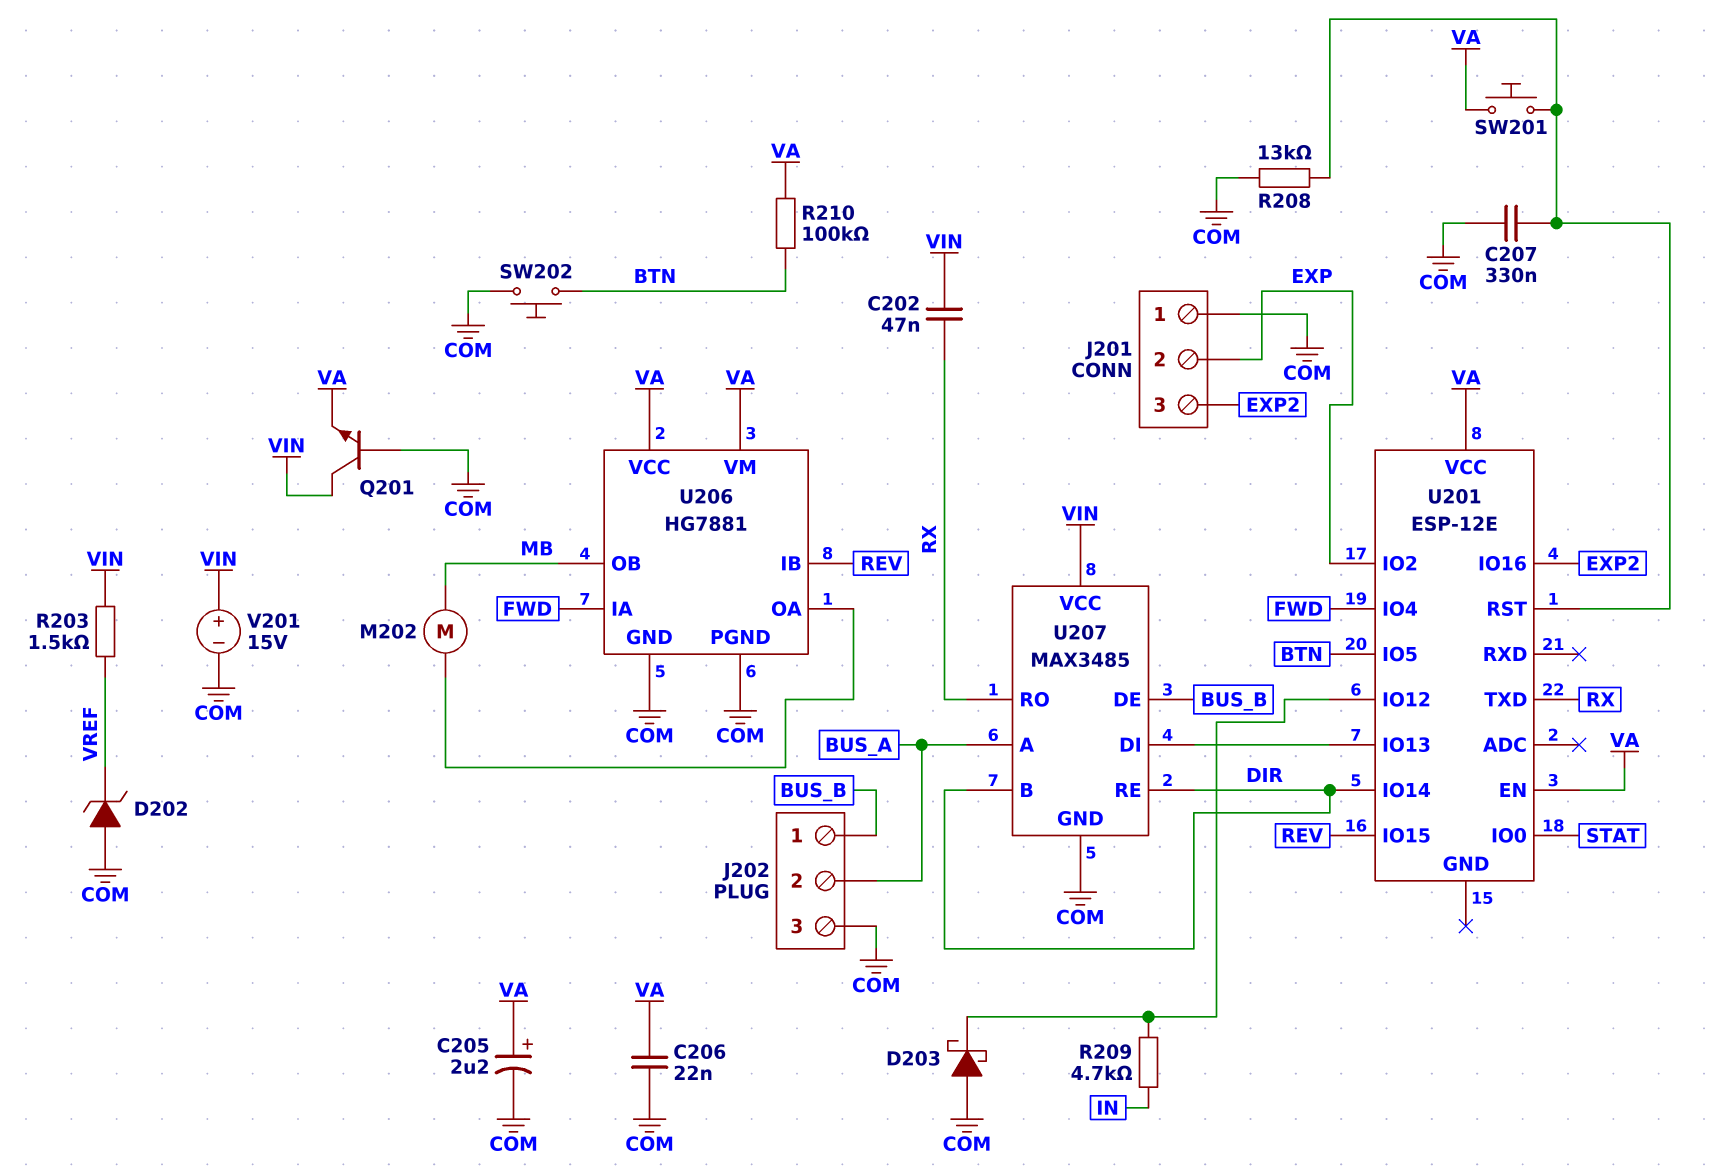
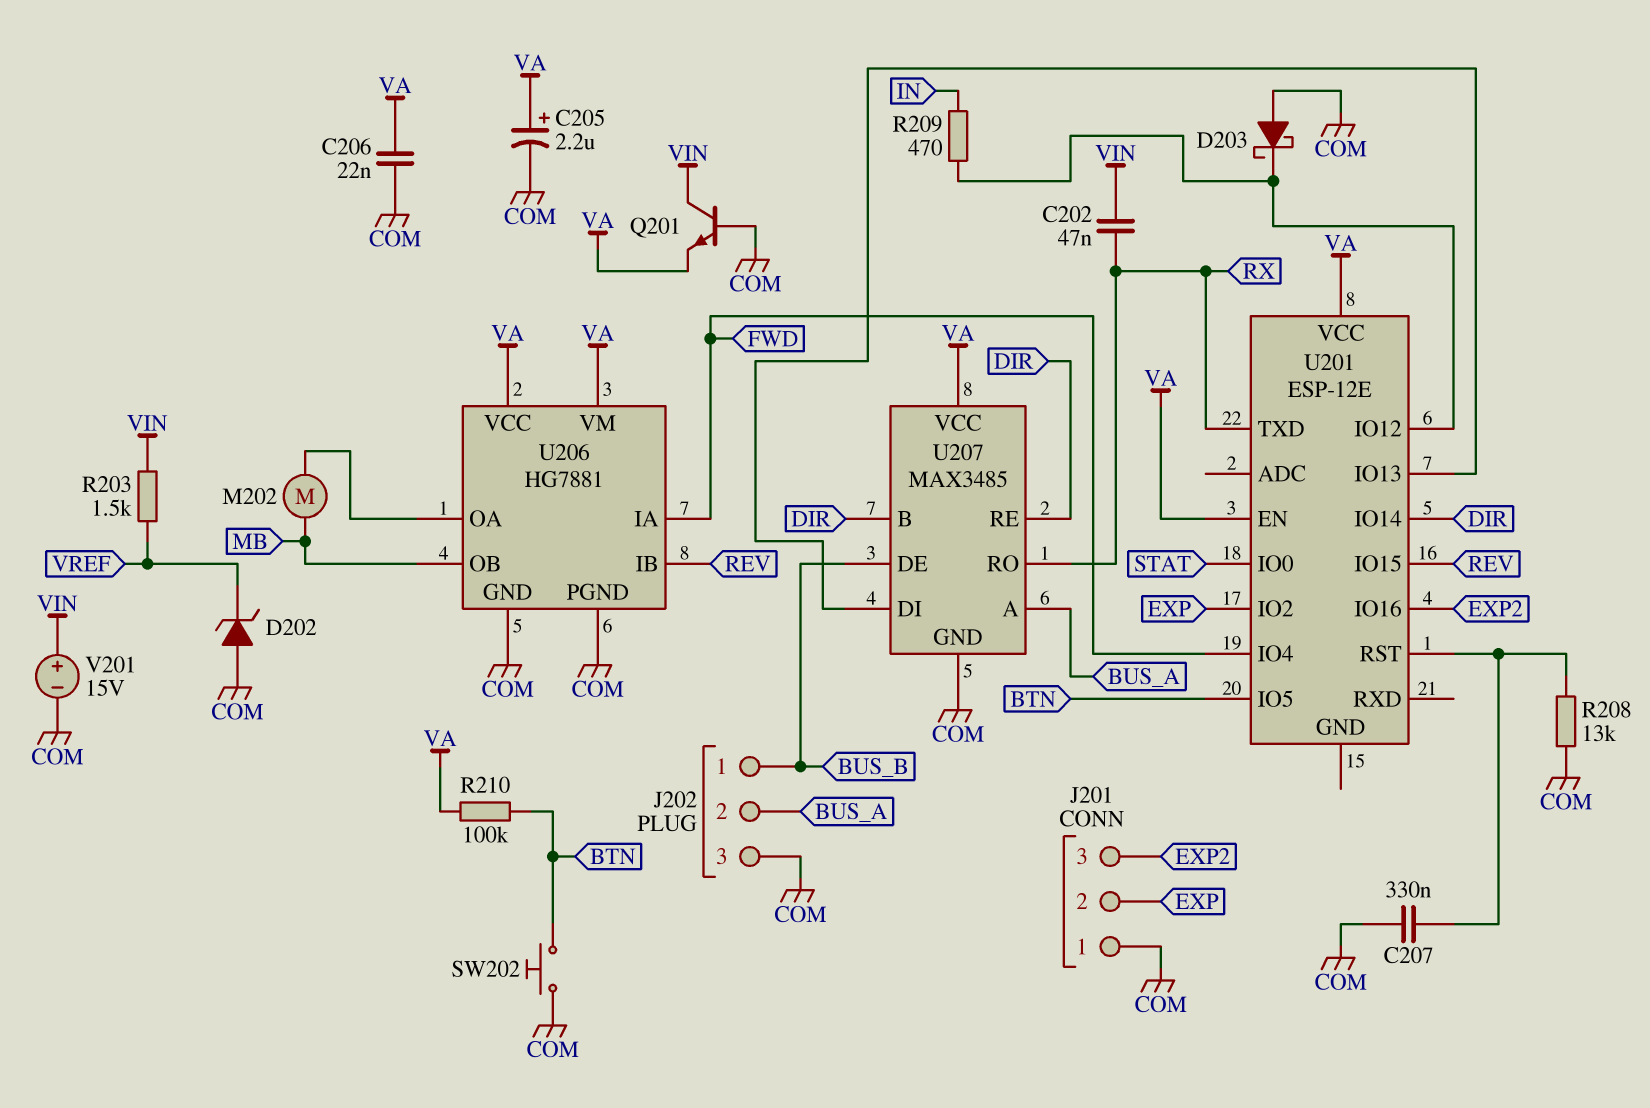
R209: 4.7k (IN, U201/IO12) -> 470 (IN, U201/IO12)
SW201: button (U201/RST, VA) -> none
U207 pin VCC: VIN -> VA

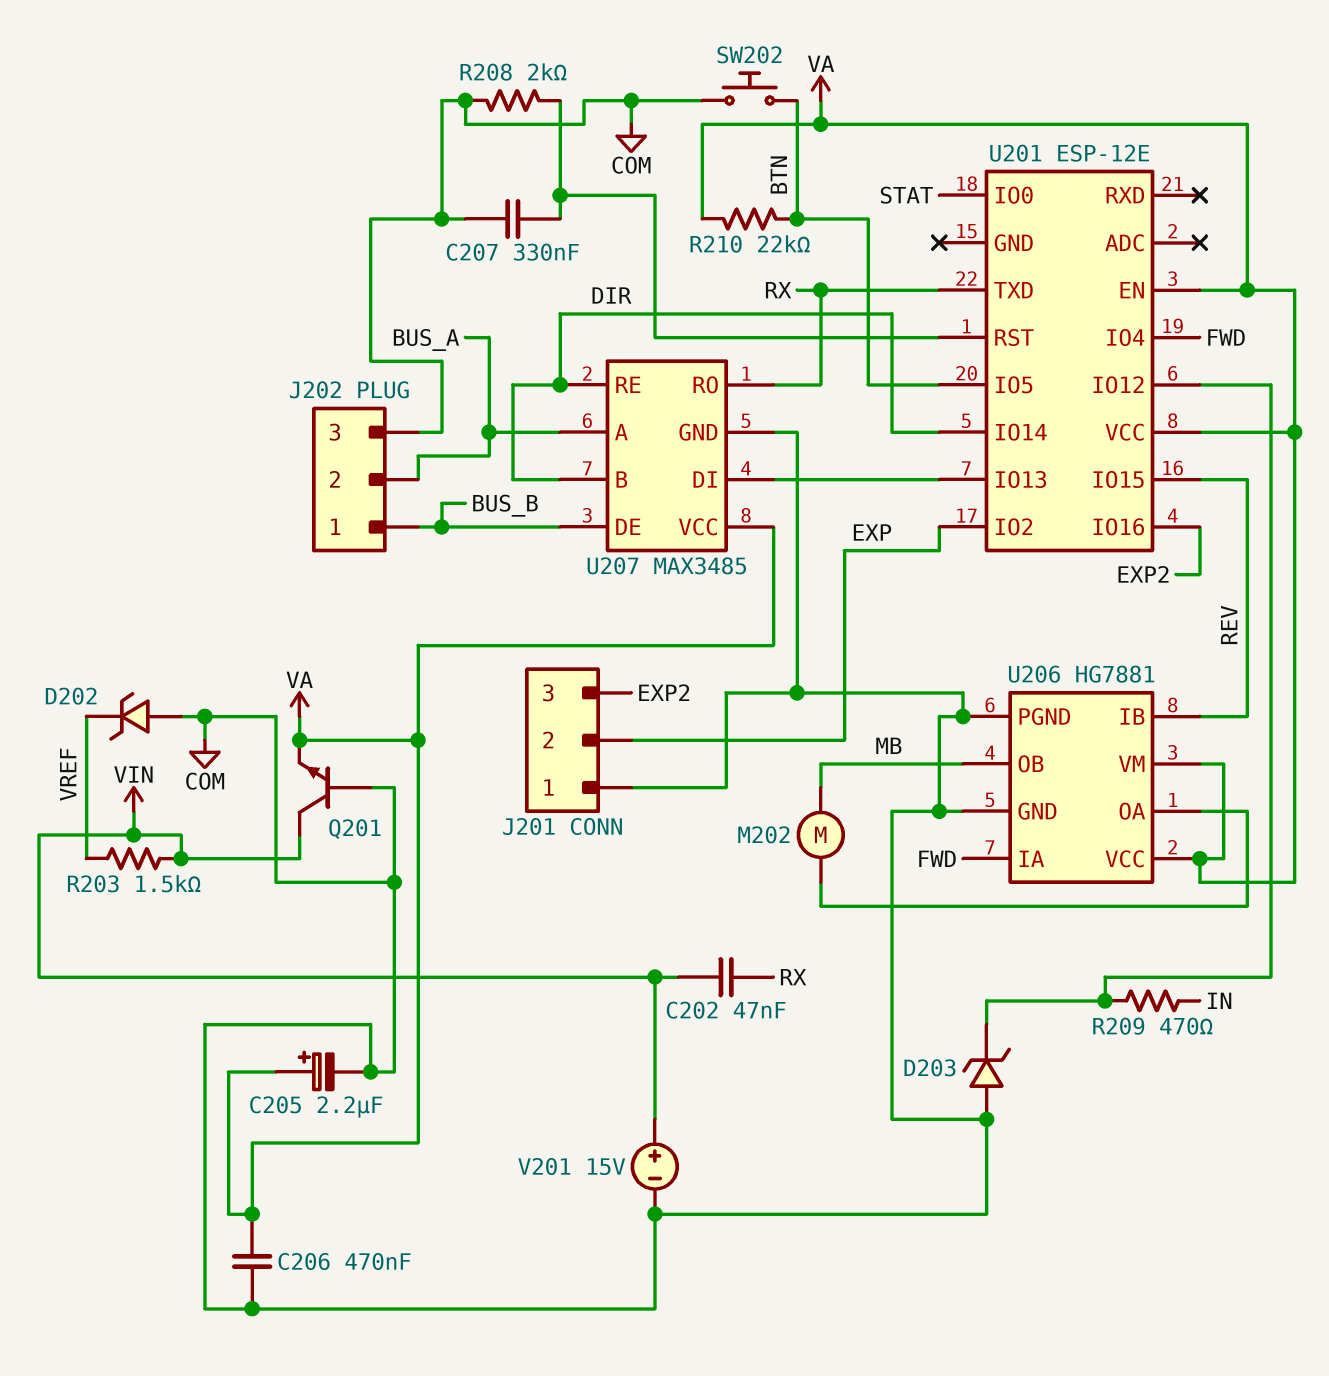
C206: 22nF (COM, VA) -> 470nF (COM, VA)
D203: schottky (A COM, K U201/IO12) -> zener (A COM, K U201/IO12)
R208: 13k (COM, U201/RST) -> 2k (COM, U201/RST)
R210: 100k (BTN, VA) -> 22k (BTN, VA)

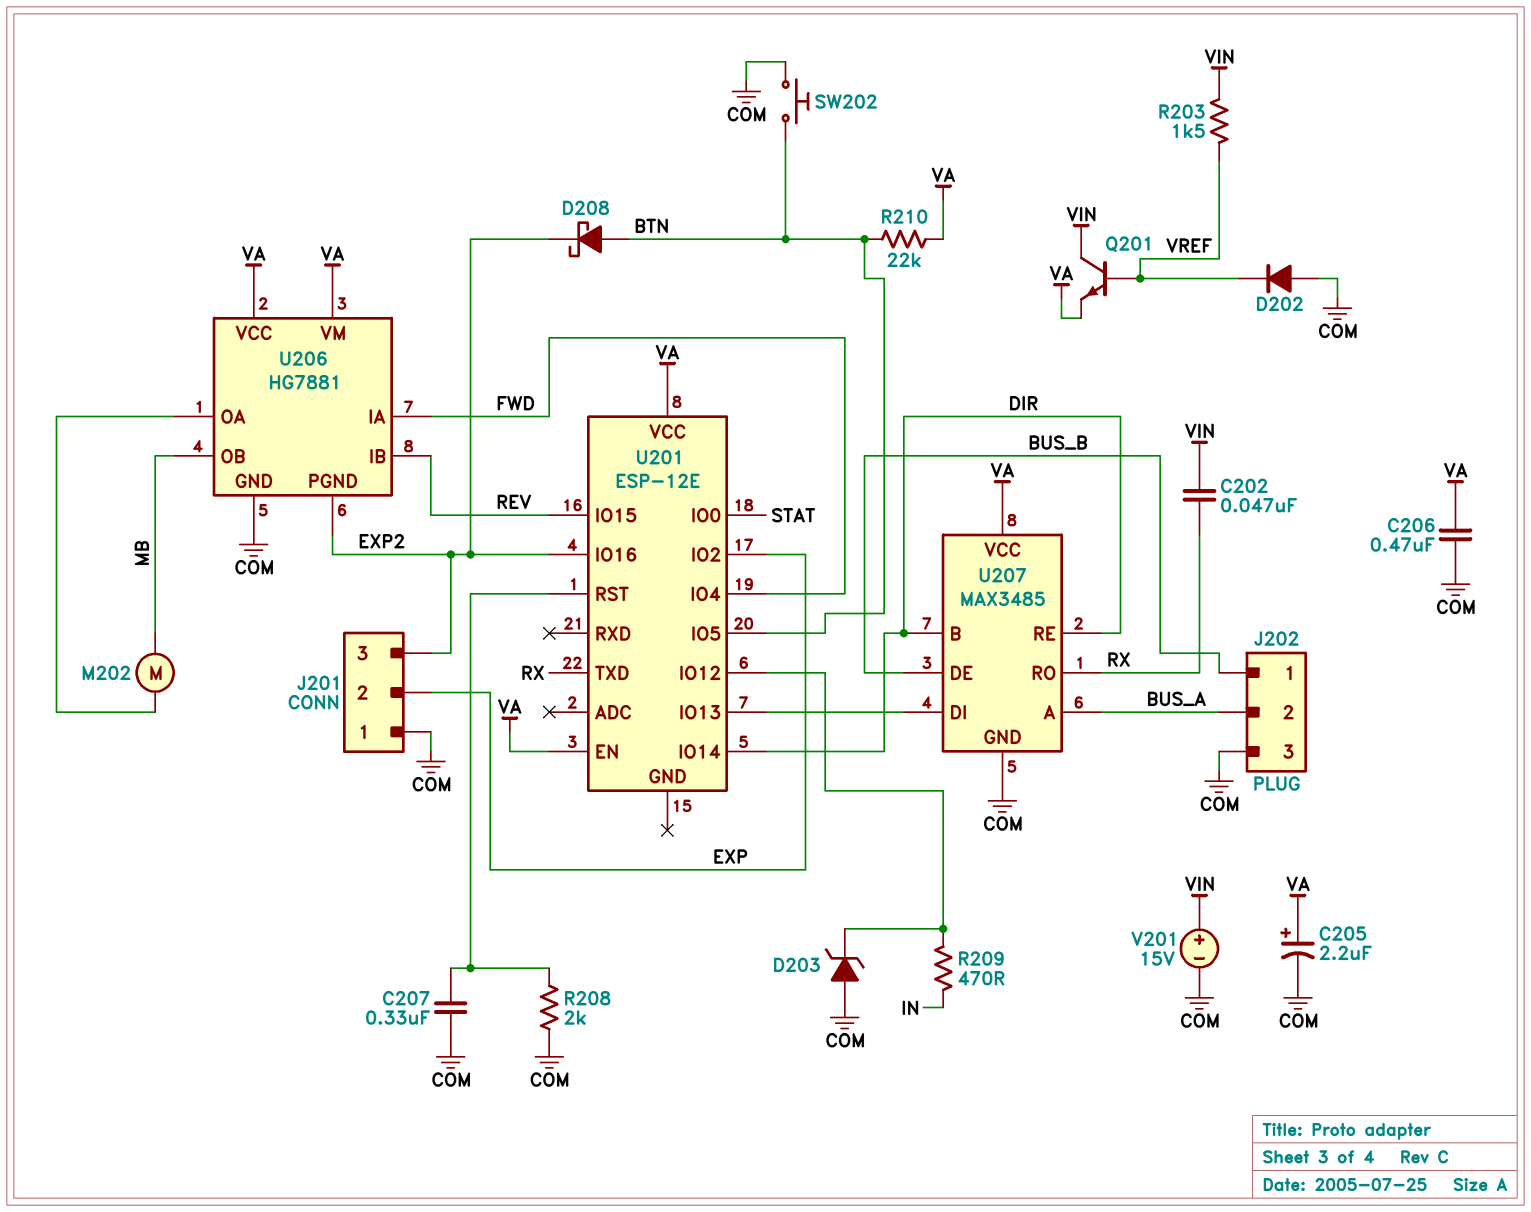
D202: zener (A COM, K VREF) -> diode (A COM, K VREF)
D208: none -> schottky (A BTN, K EXP2)
Q201: NPN (B COM, C VIN, E VA) -> NPN (B VREF, C VIN, E VA)
U206 pin PGND: COM -> EXP2

